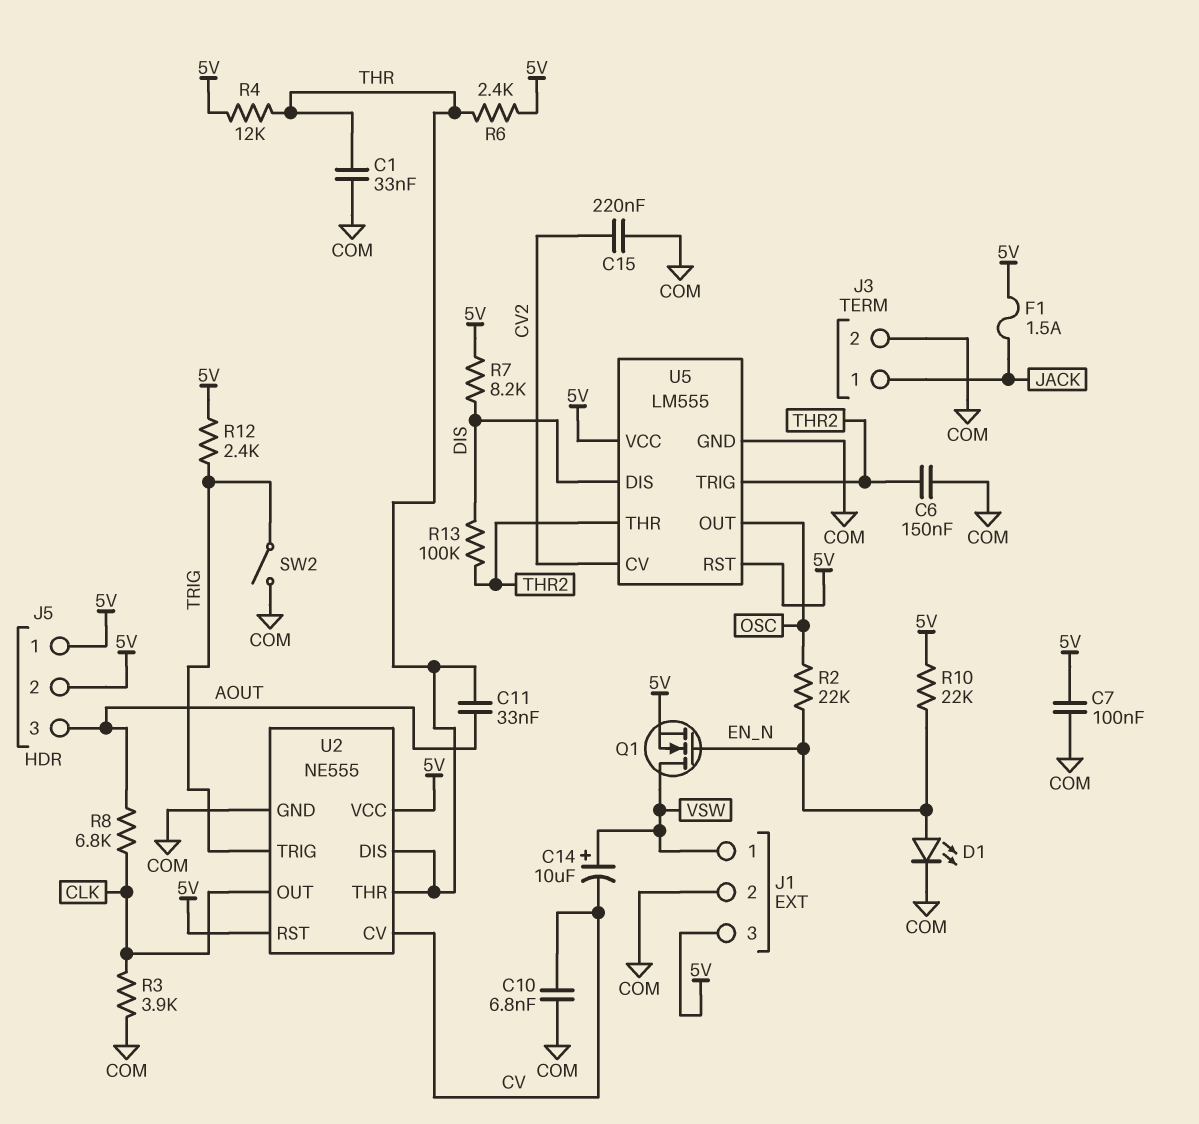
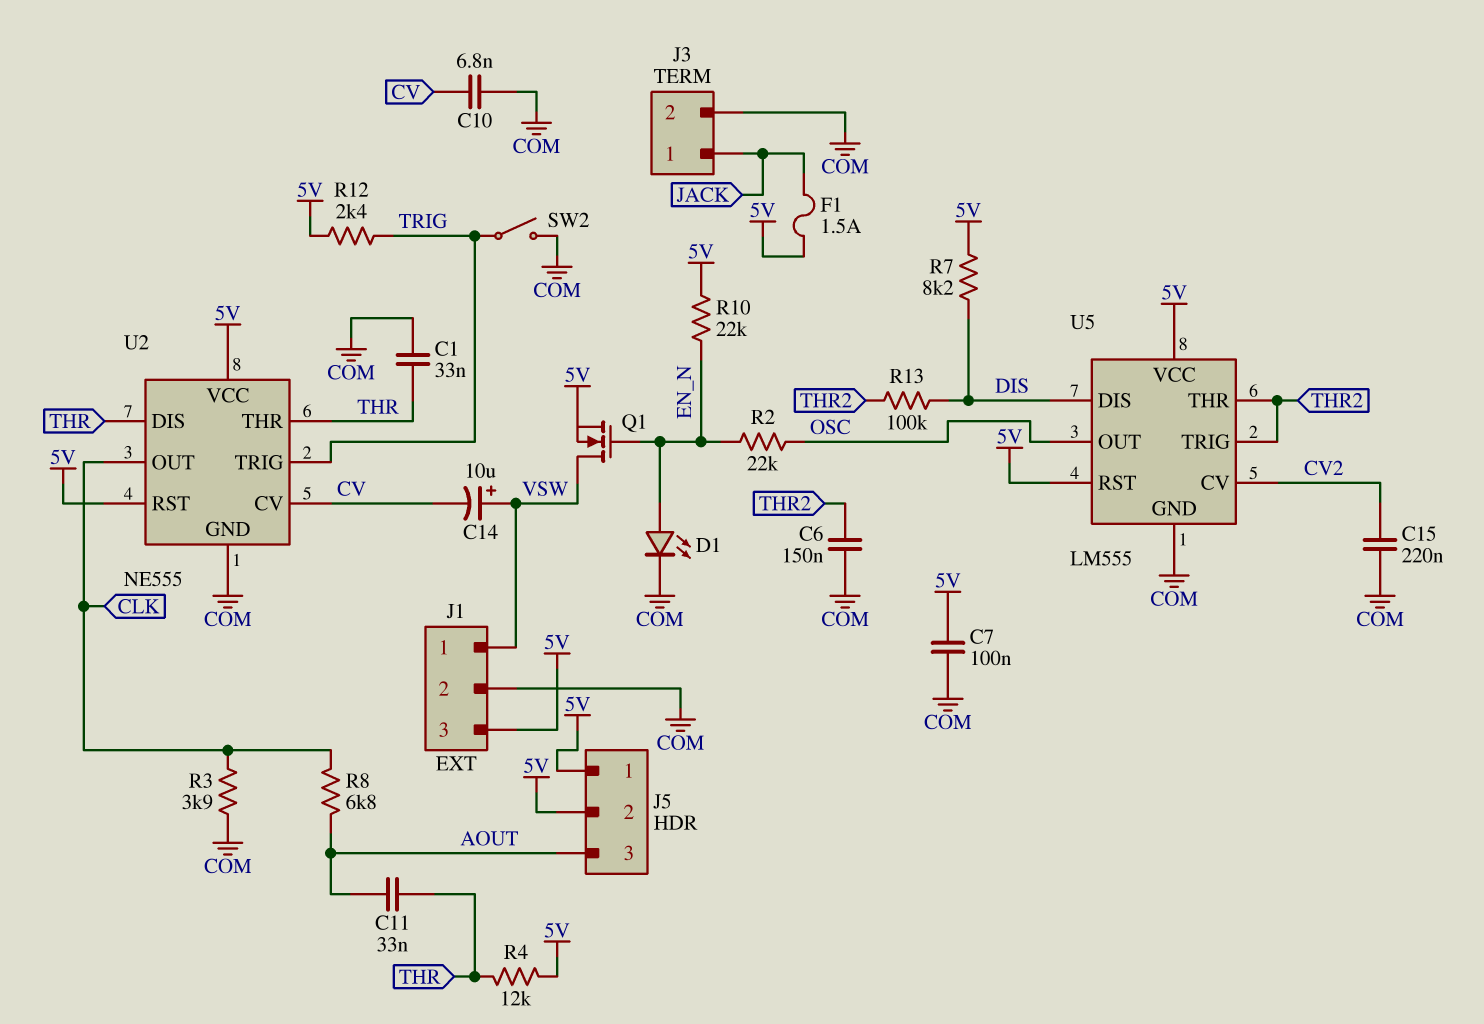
R6: 2.4k (5V, THR) -> none

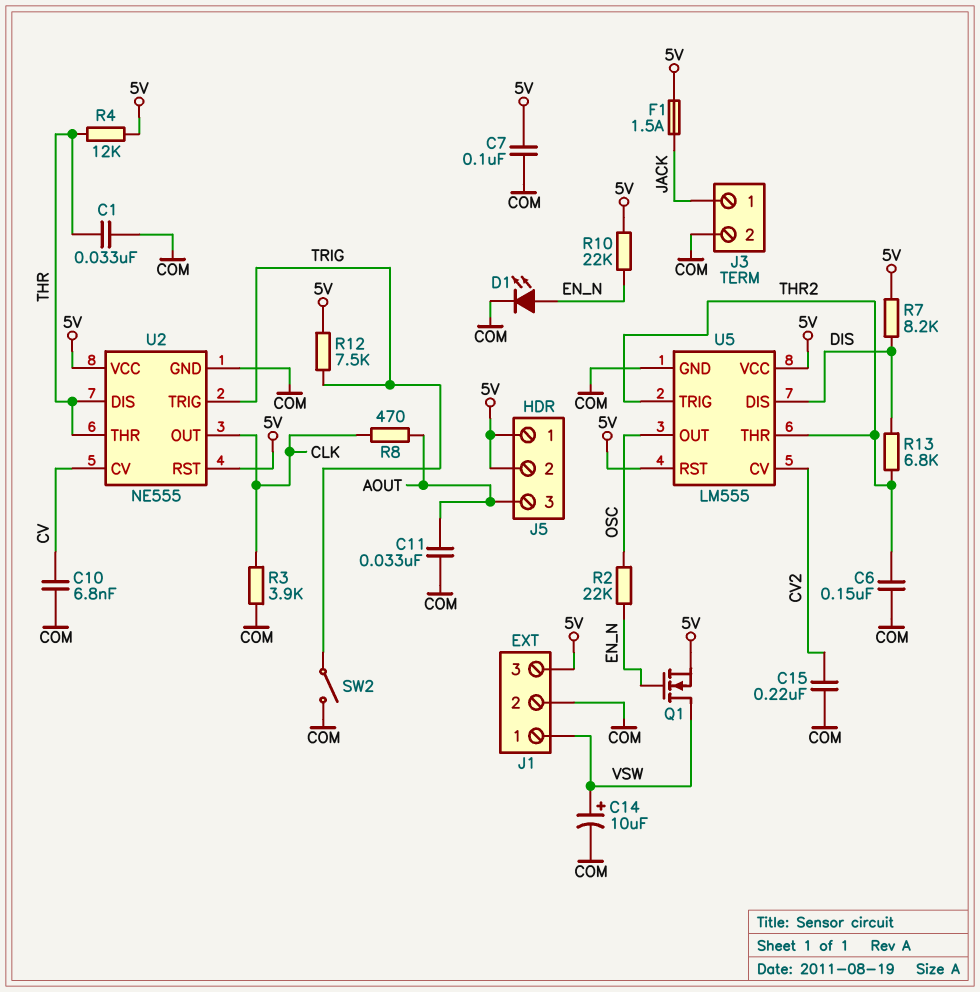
C11: 33nF (AOUT, THR) -> 33nF (AOUT, COM)
C14: 10uF (plus VSW, minus CV) -> 10uF (plus VSW, minus COM)
R8: 6.8k (AOUT, CLK) -> 470 (AOUT, CLK)
R12: 2.4k (5V, TRIG) -> 7.5k (5V, TRIG)
R13: 100k (DIS, THR2) -> 6.8k (DIS, THR2)

